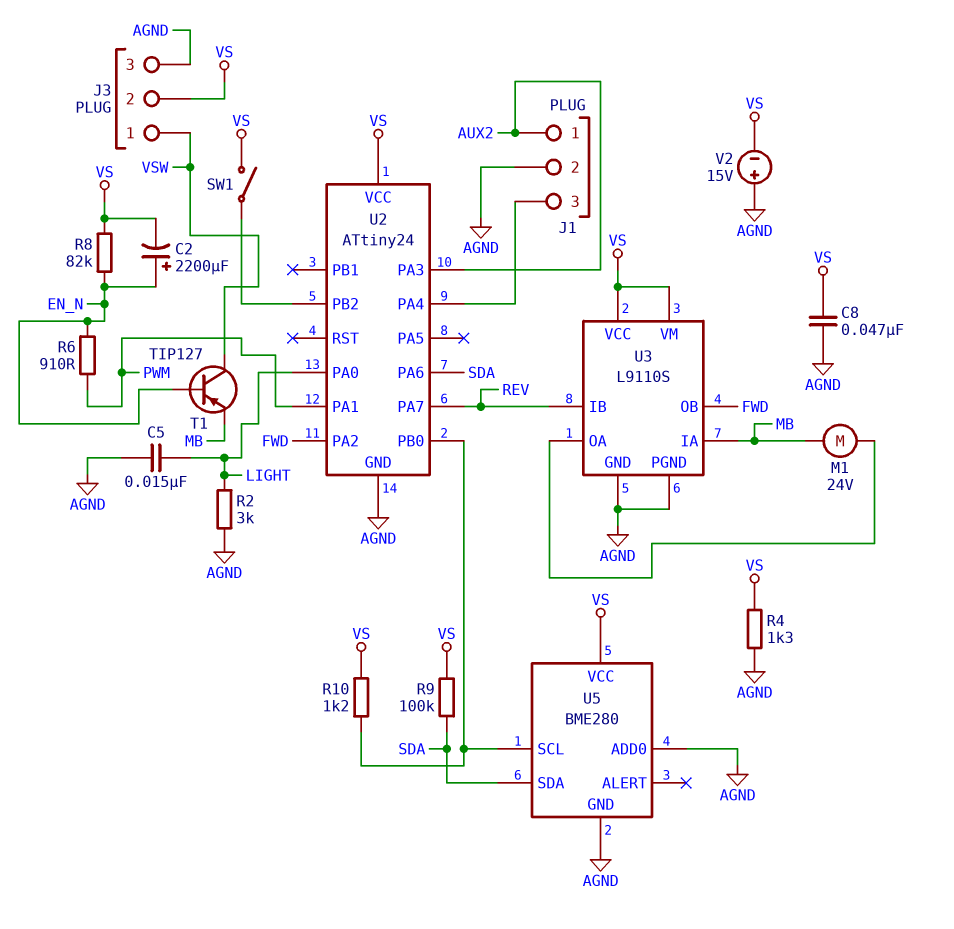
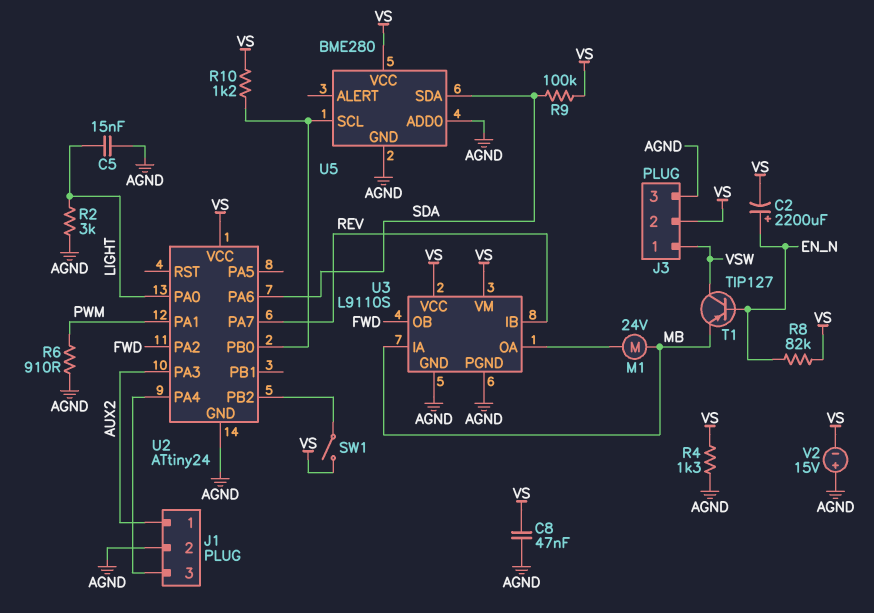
R6: 910 (EN_N, PWM) -> 910 (AGND, PWM)

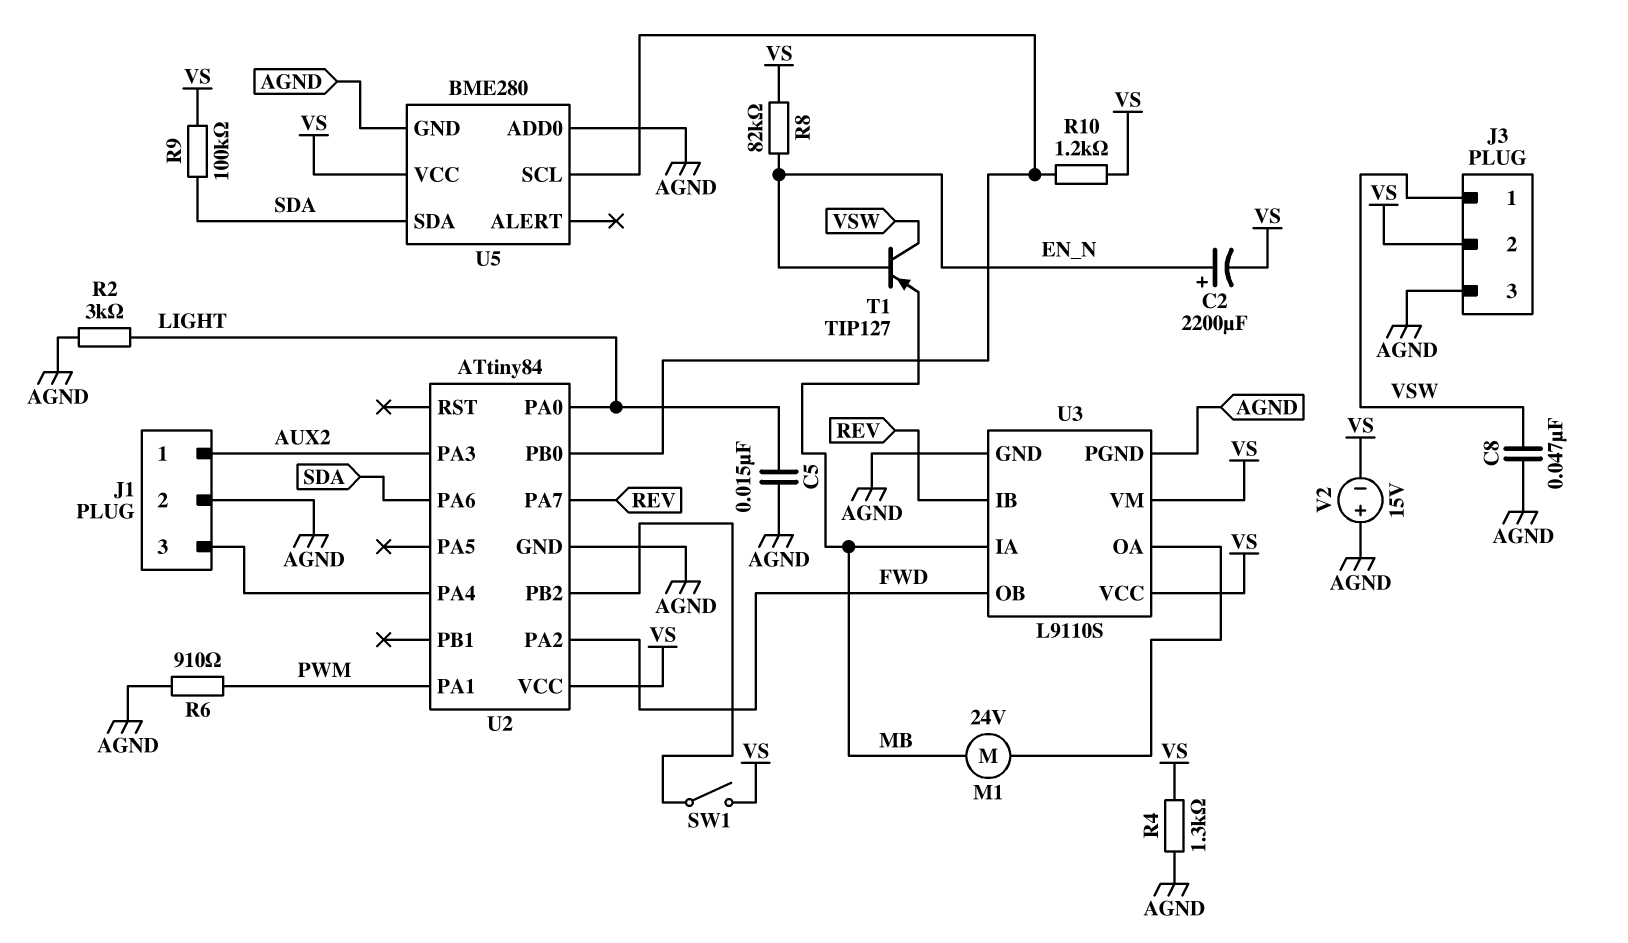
C8: 47nF (AGND, VS) -> 47nF (AGND, VSW)
U2: ATtiny24 -> ATtiny84

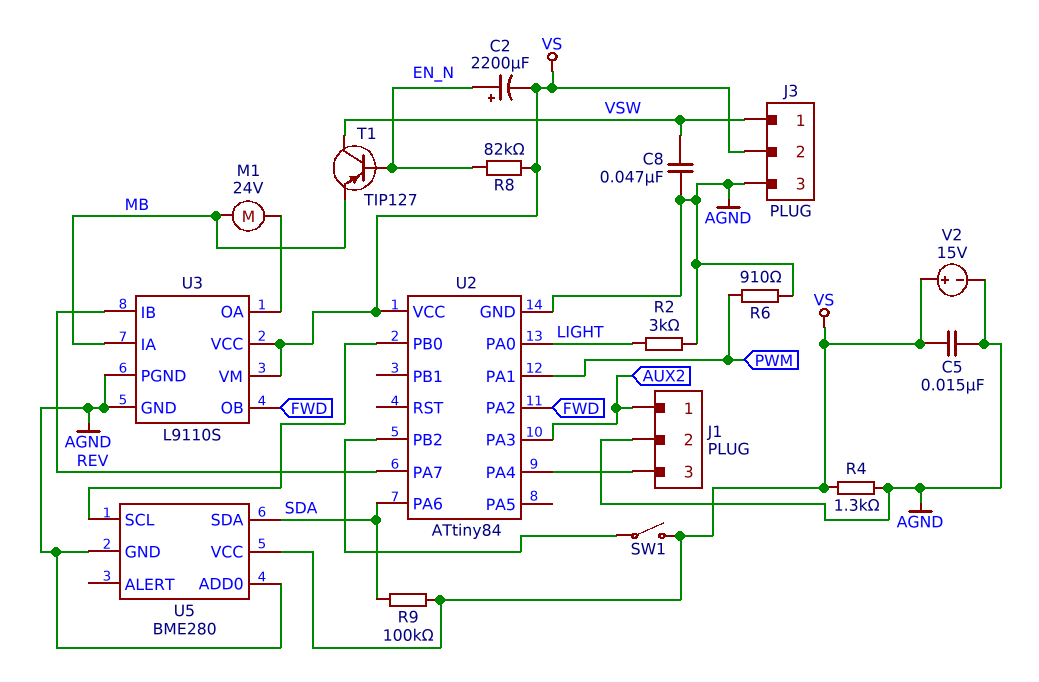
C5: 15nF (AGND, LIGHT) -> 15nF (AGND, VS)
R10: 1.2k (U2/PB0, VS) -> none
V2: 15V (plus AGND, minus VS) -> 15V (plus VS, minus AGND)

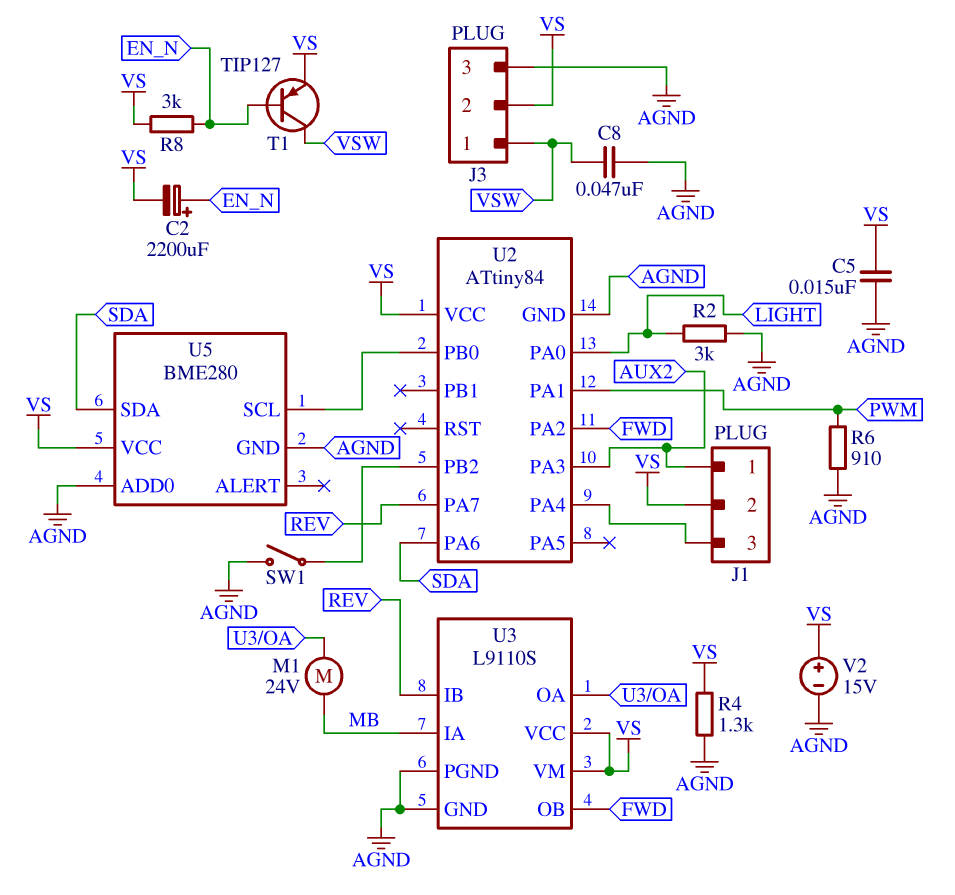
J1 pin 2: AGND -> VS
R8: 82k (EN_N, VS) -> 3k (EN_N, VS)
R9: 100k (SDA, VS) -> none
SW1: switch (U2/PB2, VS) -> switch (AGND, U2/PB2)
T1: PNP TIP127 (B EN_N, C VSW, E MB) -> PNP TIP127 (B EN_N, C VSW, E VS)

